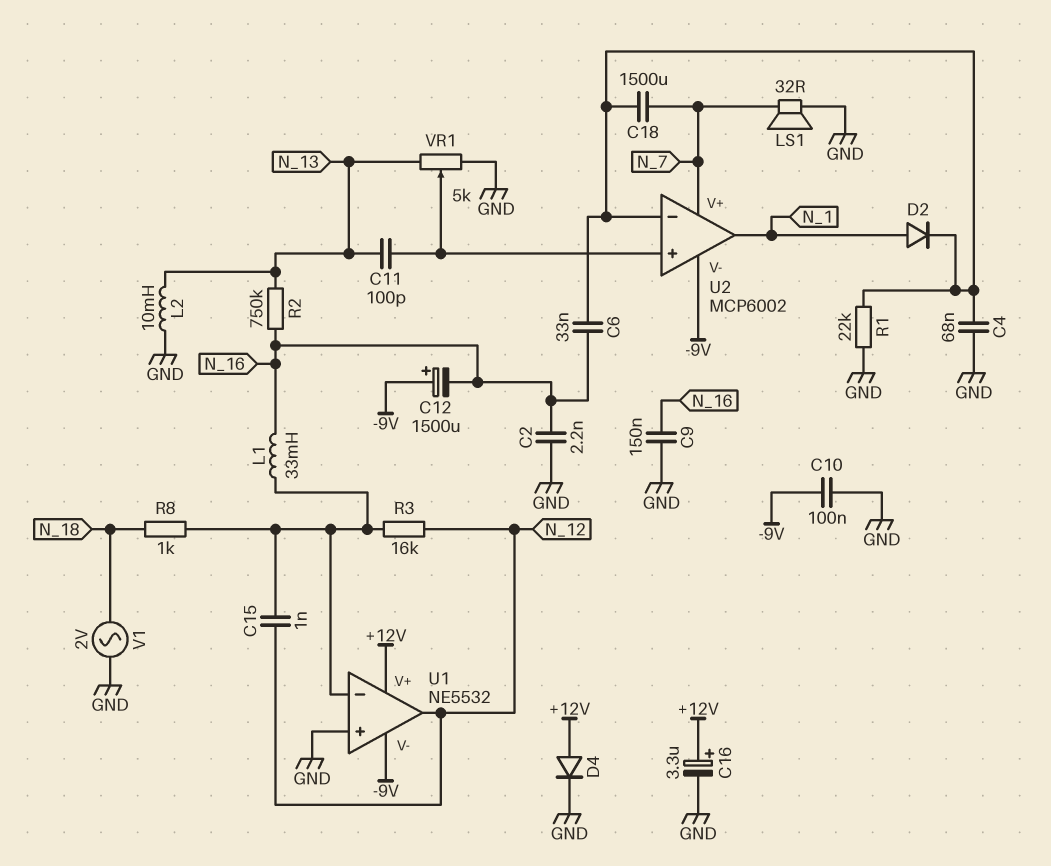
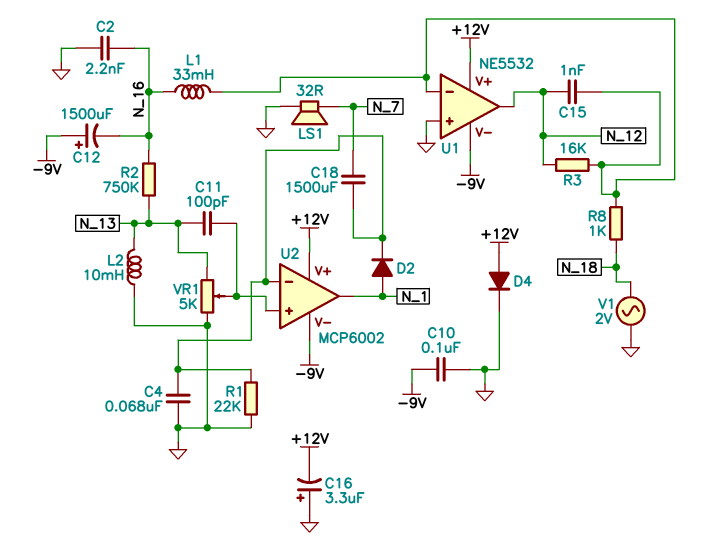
C6: 33nF (N_16, U2/in-) -> none
C9: 150nF (GND, N_16) -> none
C16: 3.3uF (plus +12V, minus GND) -> 3.3uF (plus GND, minus +12V)
U2 pin V+: N_7 -> +12V

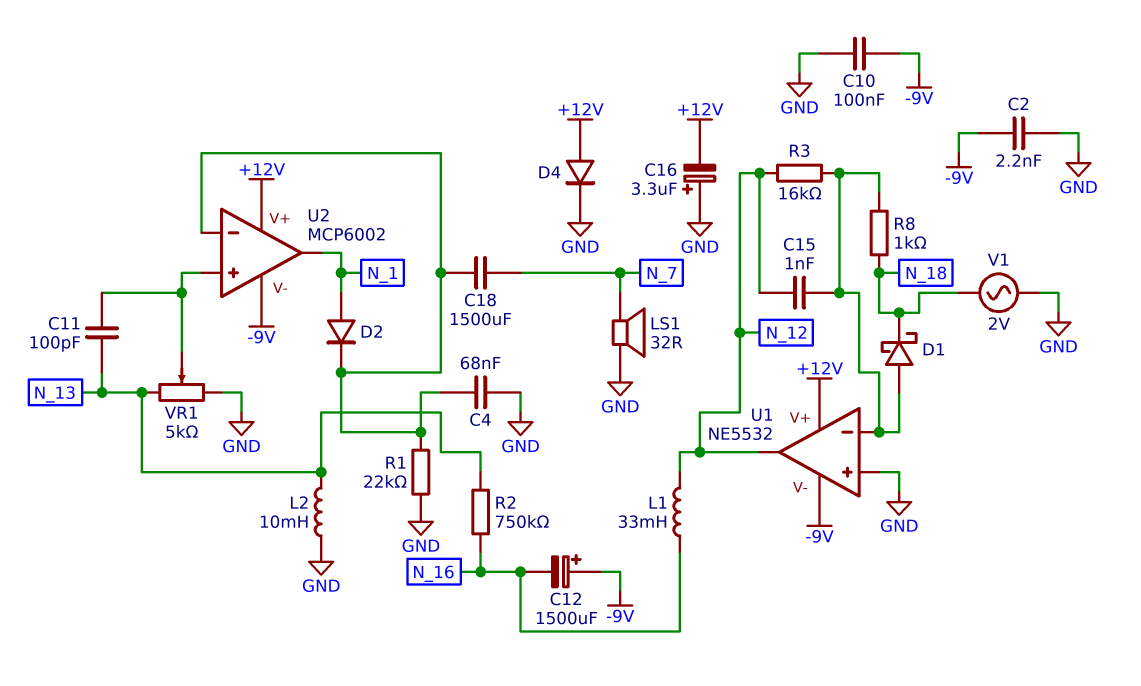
C2: 2.2nF (GND, N_16) -> 2.2nF (-9V, GND)
D1: none -> schottky (A U1/in-, K N_18)
L1: 33mH (N_16, U1/in-) -> 33mH (N_12, N_16)

